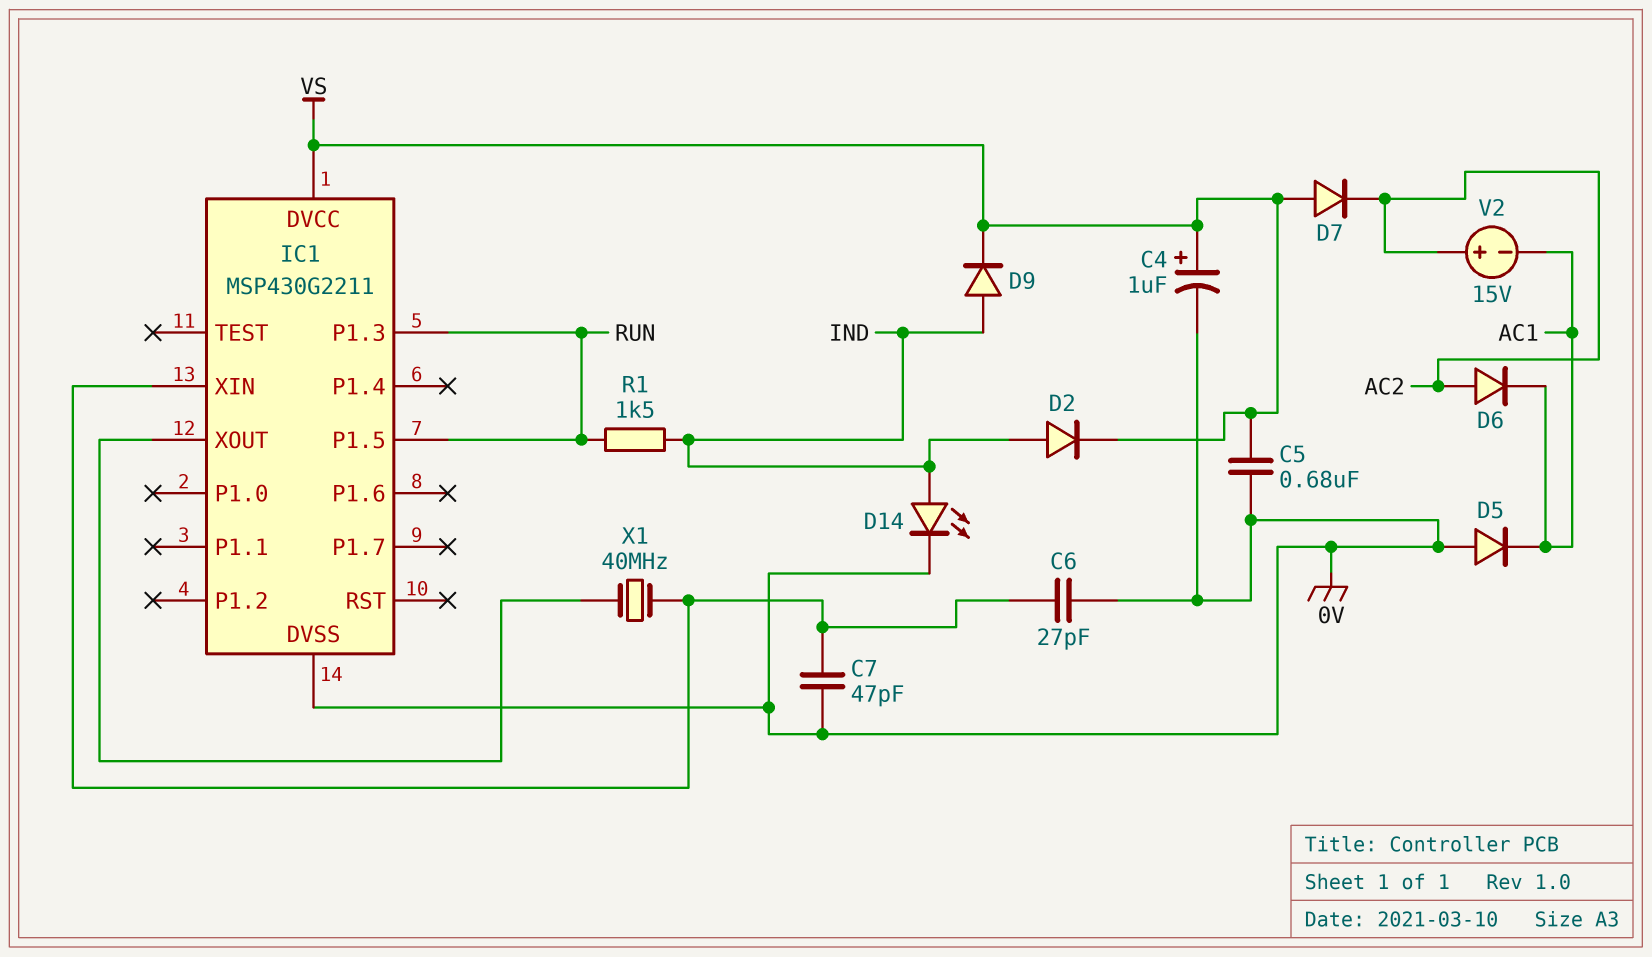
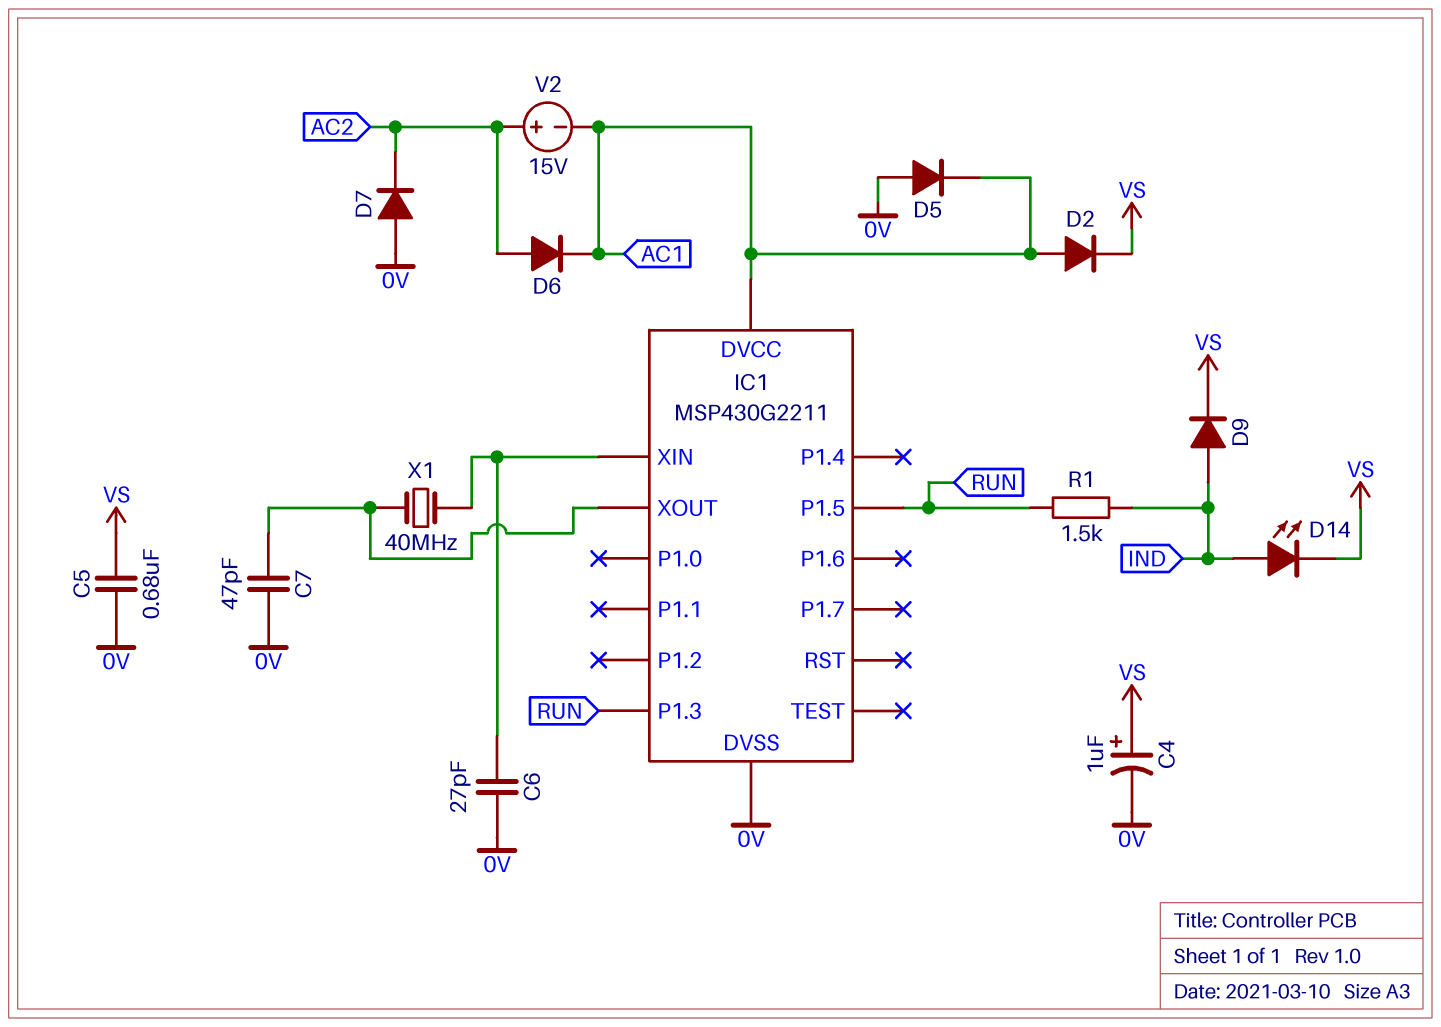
C7: 47pF (0V, IC1/XIN) -> 47pF (0V, IC1/XOUT)
D2: diode (A IND, K VS) -> diode (A AC1, K VS)
D7: diode (A VS, K AC2) -> diode (A 0V, K AC2)
D14: LED (A IND, K 0V) -> LED (A IND, K VS)
IC1 pin DVCC: VS -> AC1

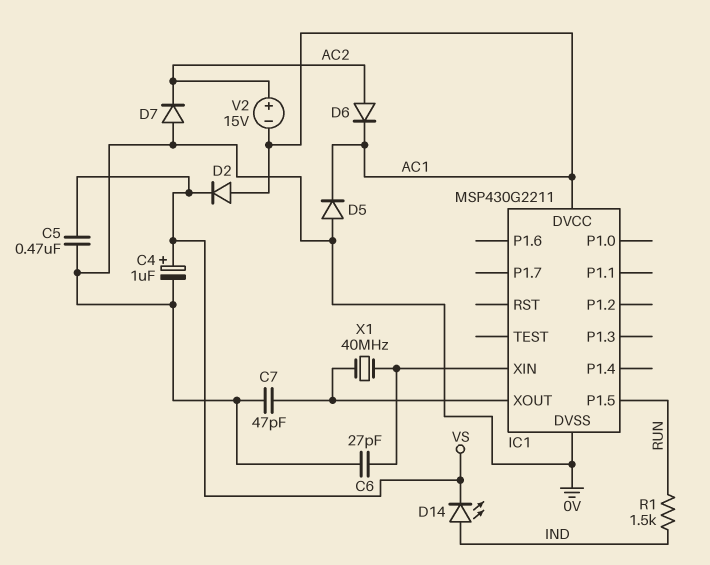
C5: 680nF (0V, VS) -> 470nF (0V, VS)
D9: diode (A IND, K VS) -> none
IC1 pin P1.3: RUN -> none

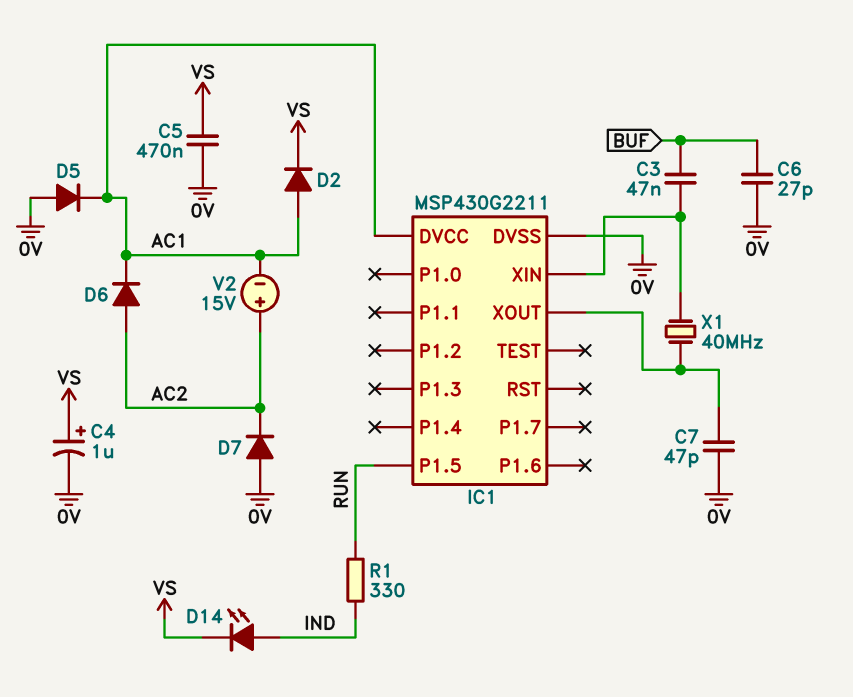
C3: none -> 47nF (BUF, IC1/XIN)
C6: 27pF (0V, IC1/XIN) -> 27pF (0V, BUF)
R1: 1.5k (IND, RUN) -> 330 (IND, RUN)

